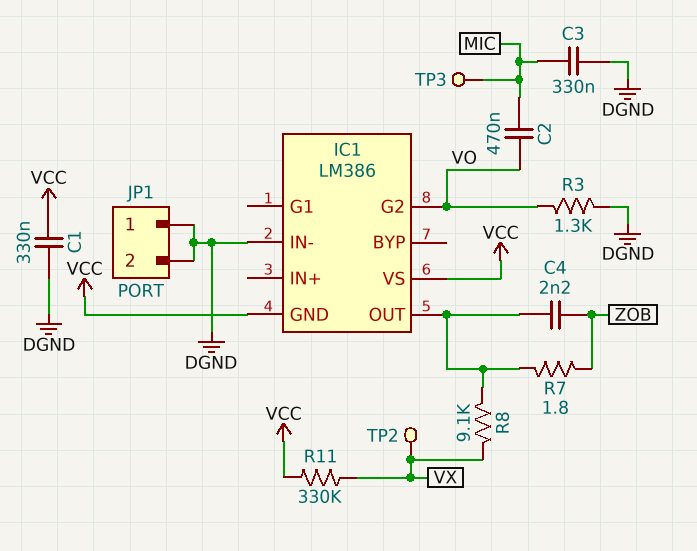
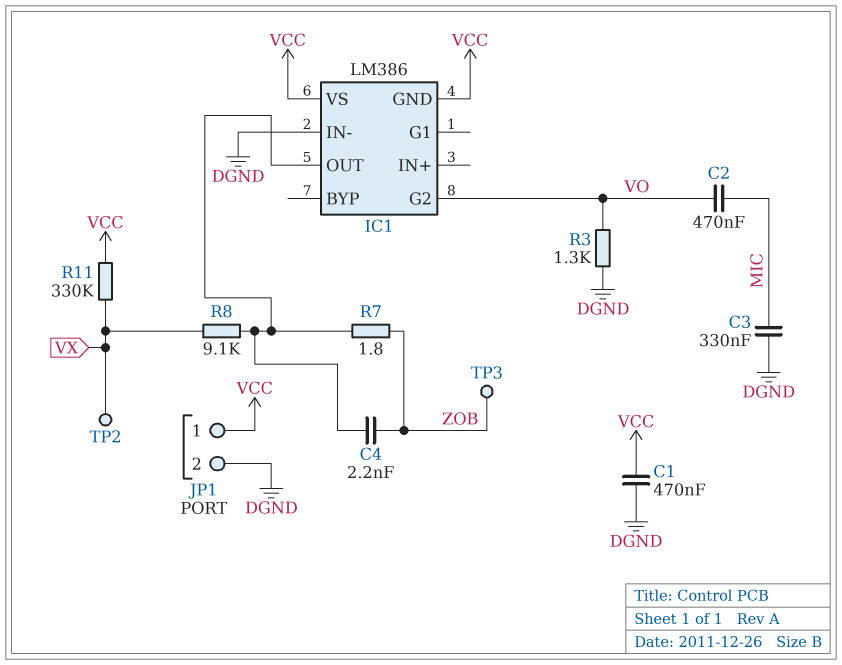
C1: 330nF (DGND, VCC) -> 470nF (DGND, VCC)
JP1 pin 1: DGND -> VCC
TP3: test point (MIC) -> test point (ZOB)

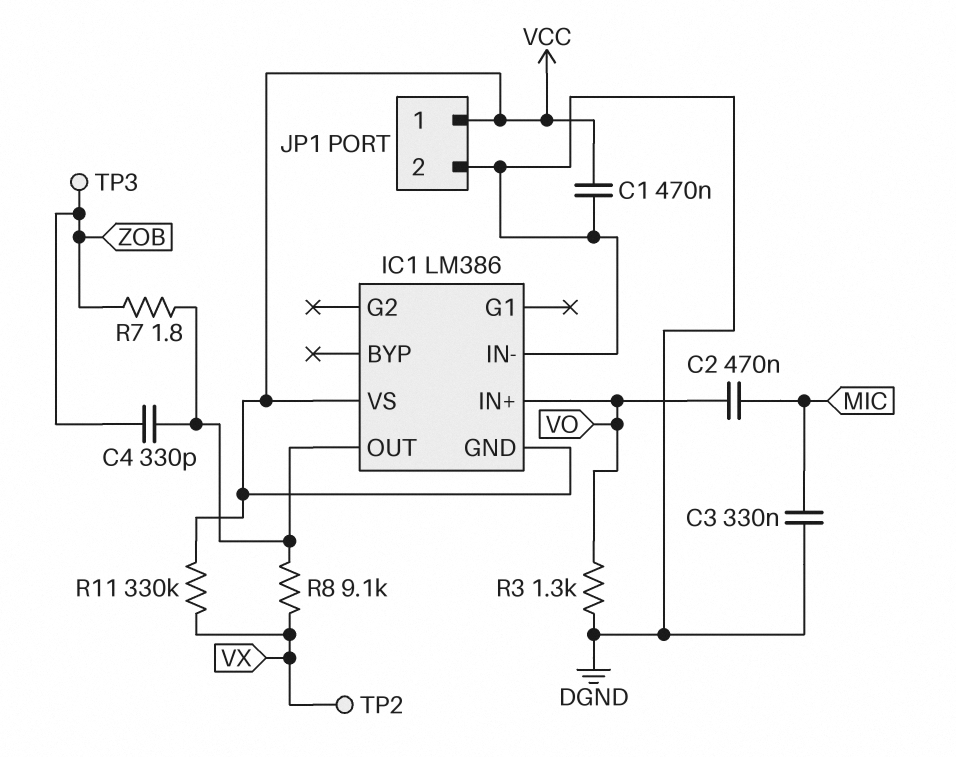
C4: 2.2nF (IC1/OUT, ZOB) -> 330pF (IC1/OUT, ZOB)
IC1 pin G2: VO -> none
IC1 pin IN+: none -> VO

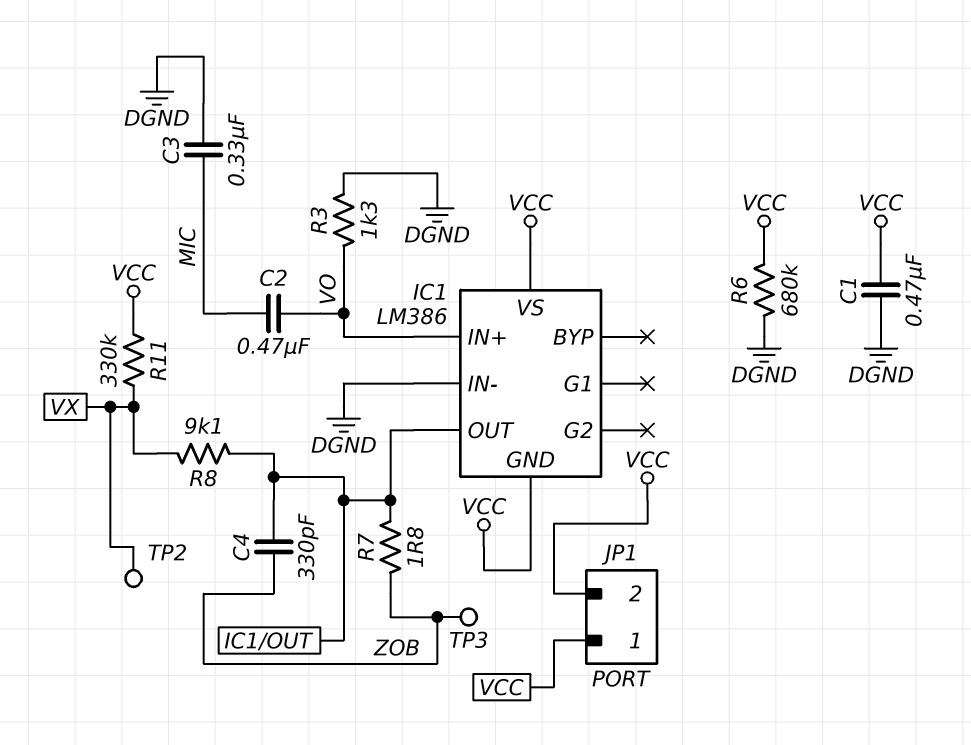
JP1 pin 2: DGND -> VCC
R6: none -> 680k (DGND, VCC)

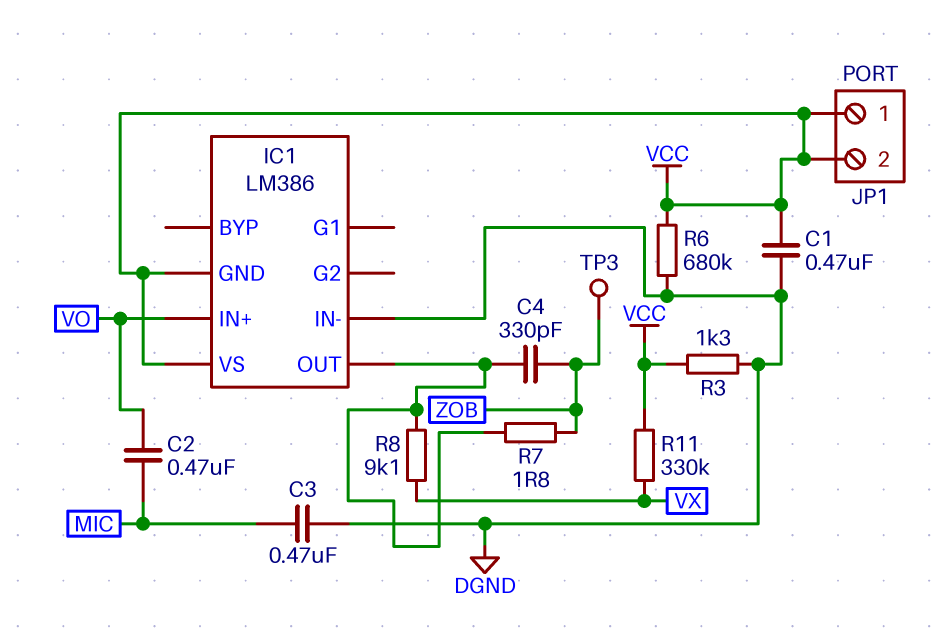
C3: 330nF (DGND, MIC) -> 470nF (DGND, MIC)
R3: 1.3k (DGND, VO) -> 1.3k (DGND, VCC)
TP2: test point (VX) -> none

